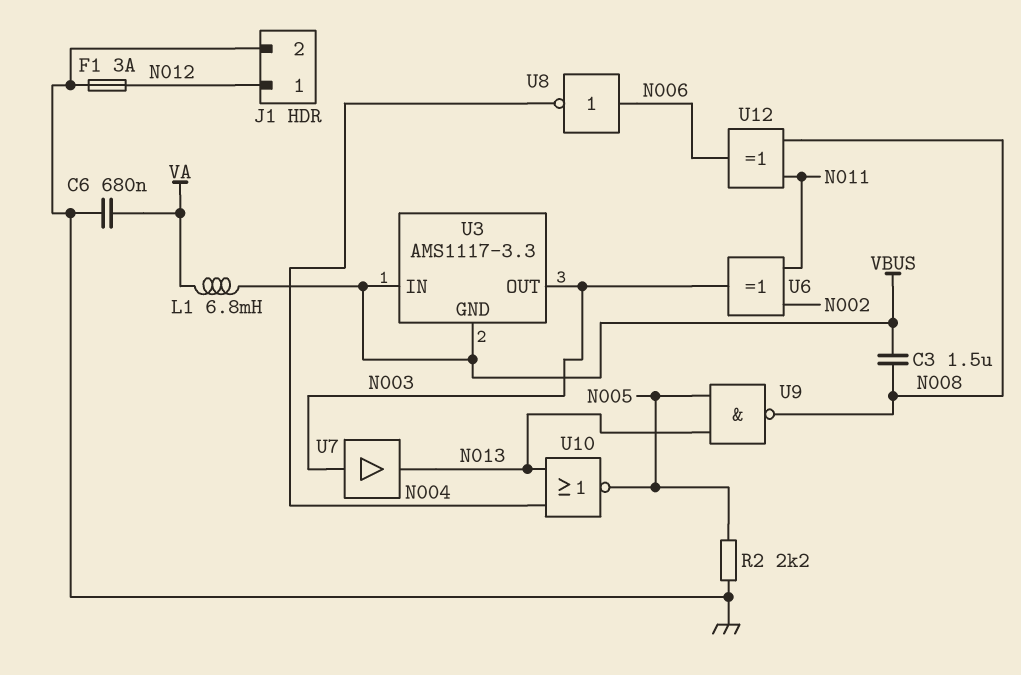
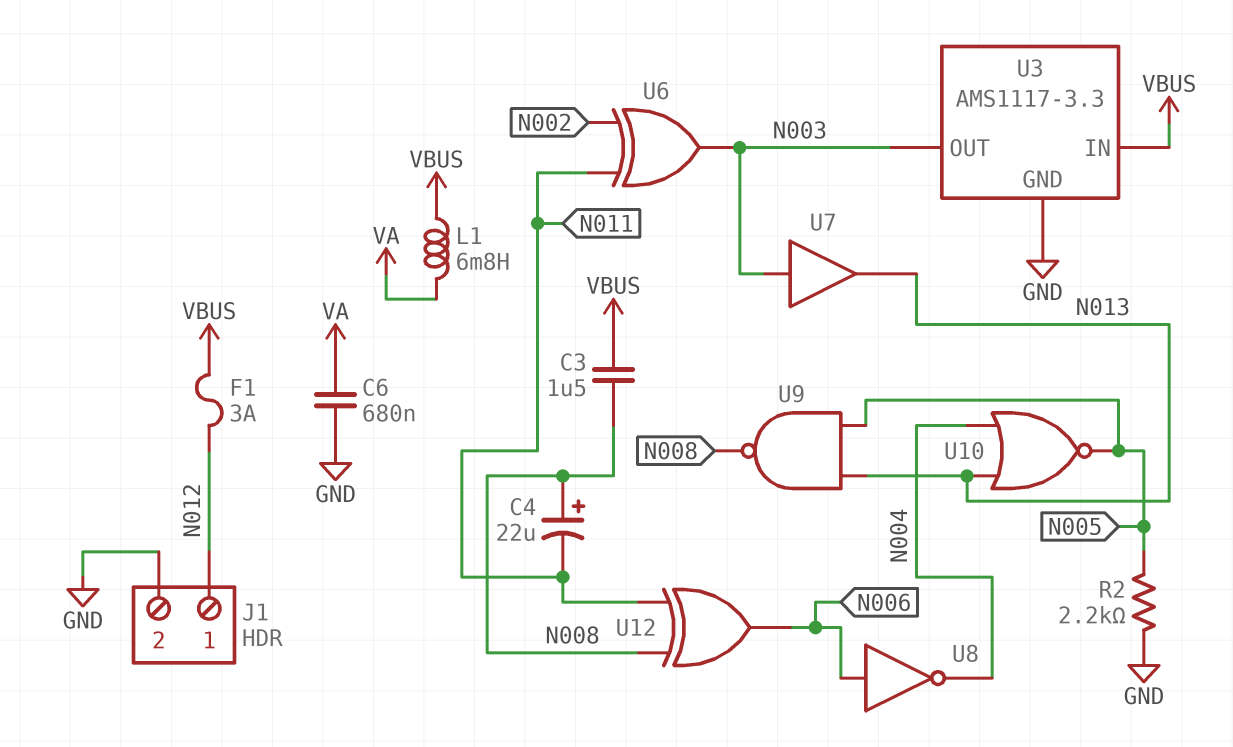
C4: none -> 22uF (plus N008, minus N011)
F1: 3A (GND, N012) -> 3A (N012, VBUS)
U3 pin GND: VBUS -> GND

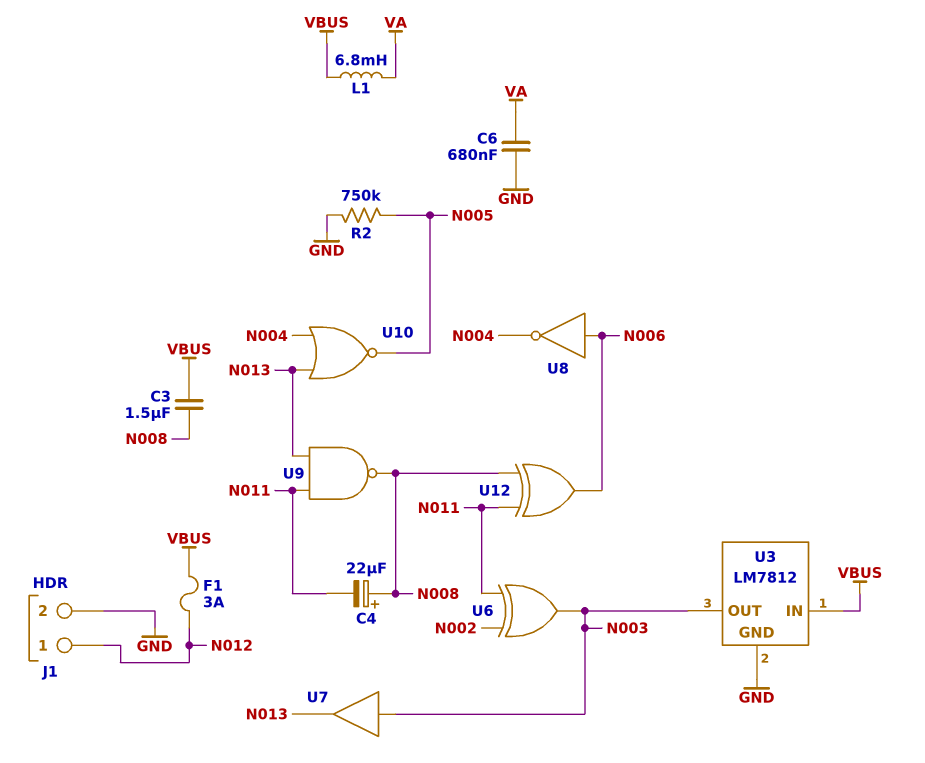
R2: 2.2k (GND, N005) -> 750k (GND, N005)
U3: AMS1117-3.3 -> LM7812
U9: NAND (in N005, in N013, out N008) -> NAND (in N011, in N013, out N008)

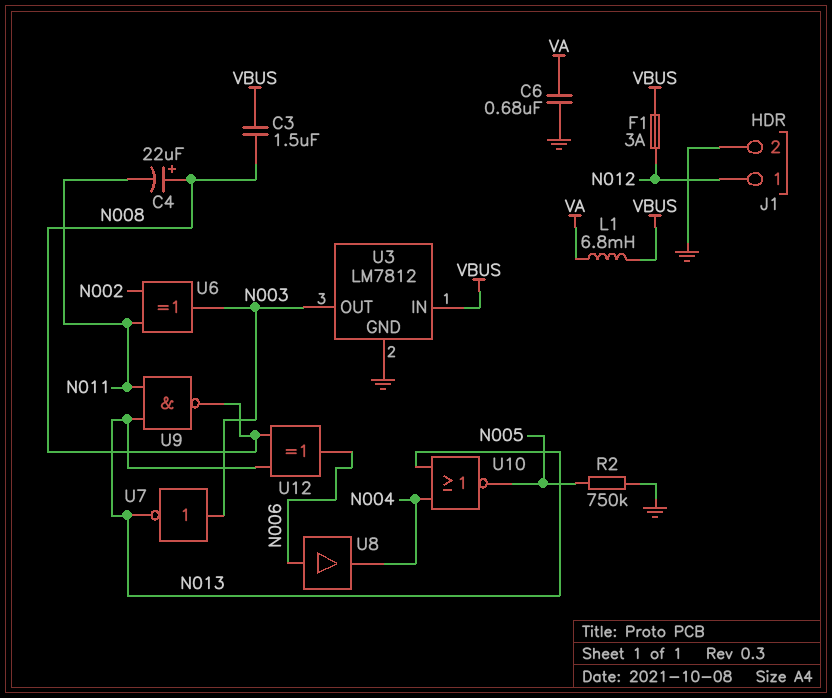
U7: buffer (in N003, out N013) -> NOT (in N003, out N013)
U8: NOT (in N006, out N004) -> buffer (in N006, out N004)
U12: XOR (in N008, in N011, out N006) -> XOR (in N008, in N013, out N006)

